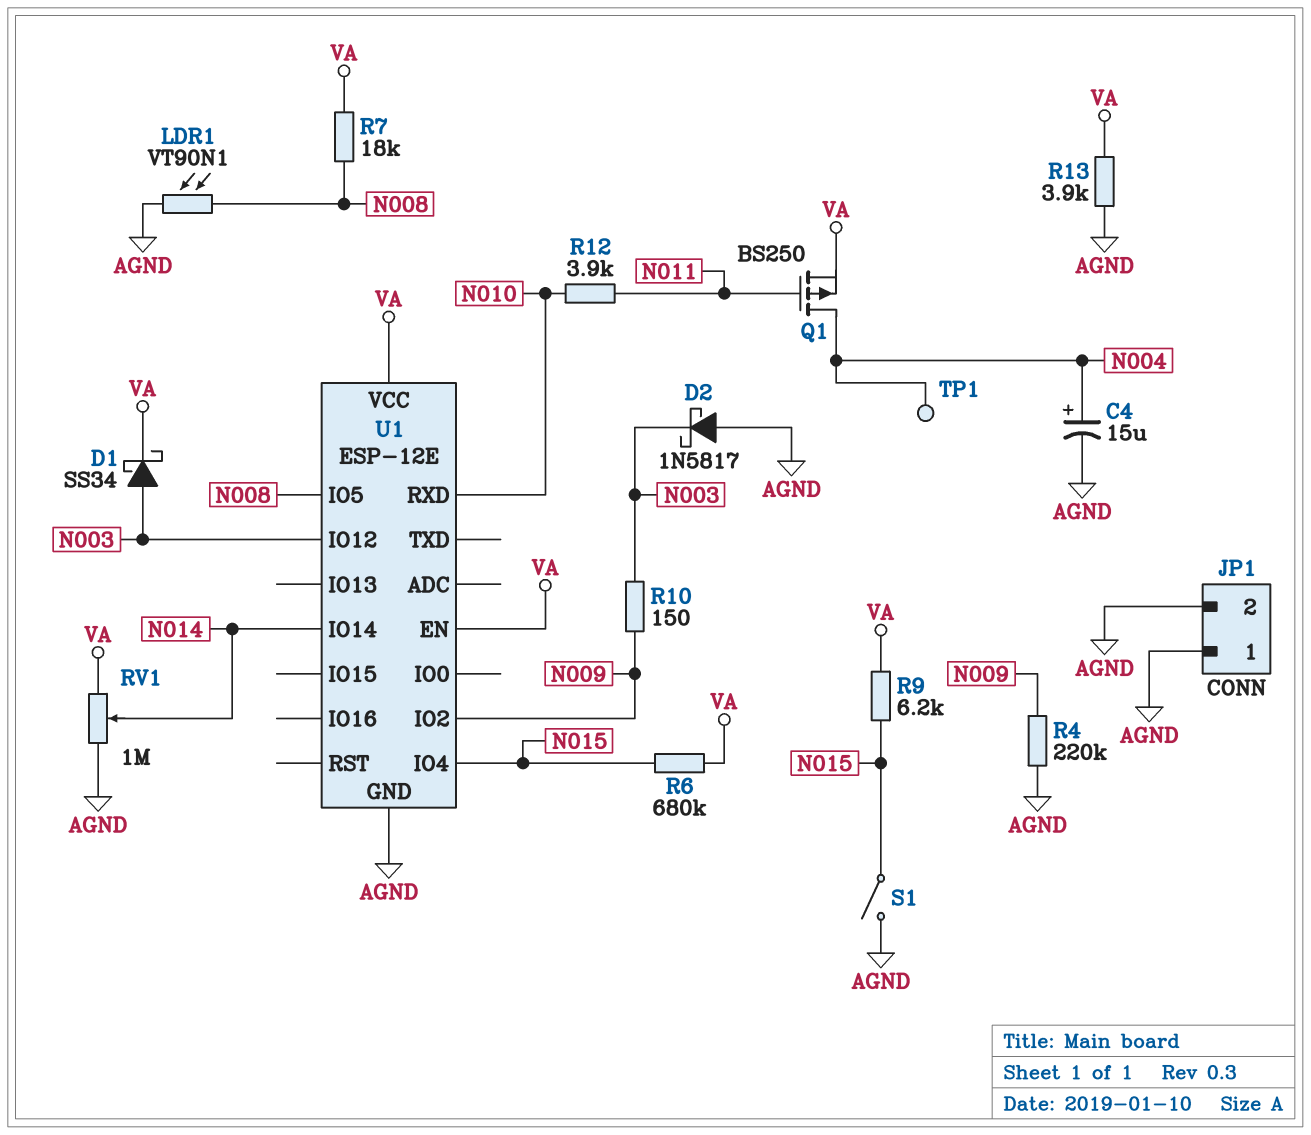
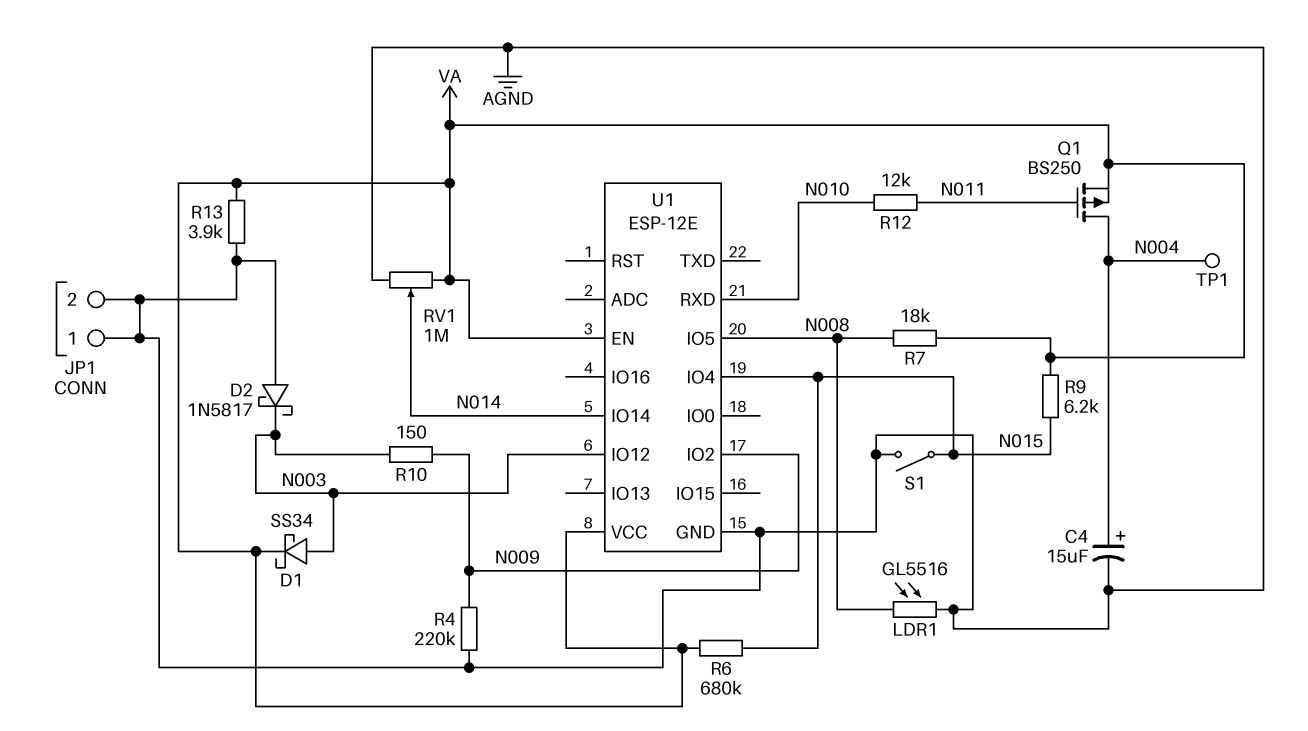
LDR1: VT90N1 (AGND, N008) -> GL5516 (AGND, N008)
R12: 3.9k (N010, N011) -> 12k (N010, N011)

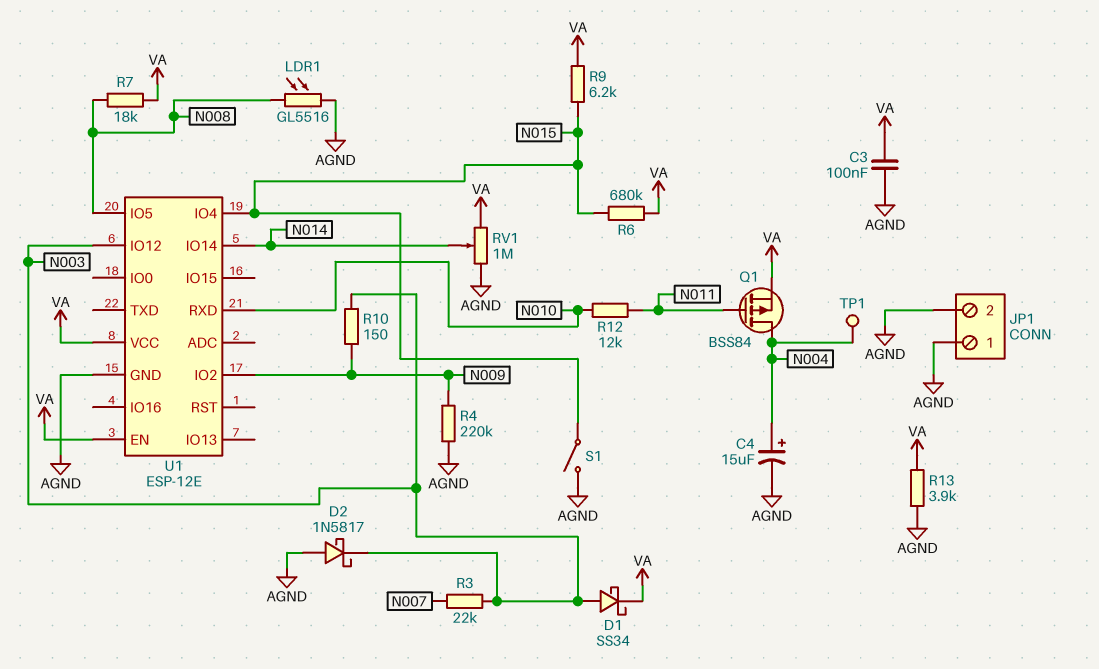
C3: none -> 100nF (AGND, VA)
Q1: PMOS BS250 (G N011, D N004, S VA) -> PMOS BSS84 (G N011, D N004, S VA)
R3: none -> 22k (N003, N007)

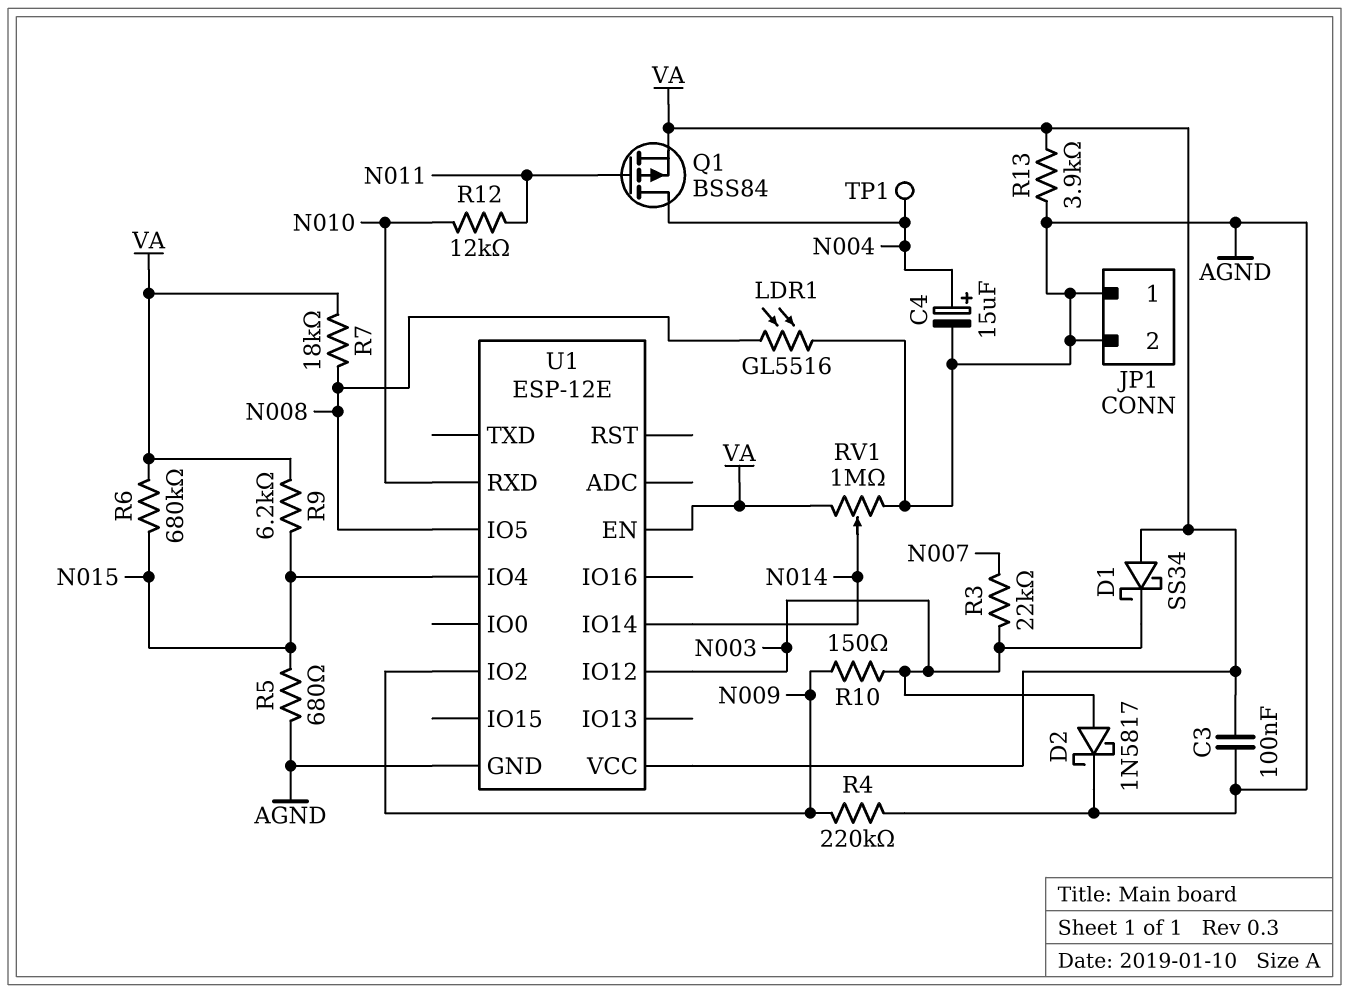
D1: schottky SS34 (A N003, K VA) -> schottky SS34 (A VA, K N003)
D2: schottky 1N5817 (A AGND, K N003) -> schottky 1N5817 (A N003, K AGND)
R5: none -> 680 (AGND, N015)
S1: switch (AGND, N015) -> none

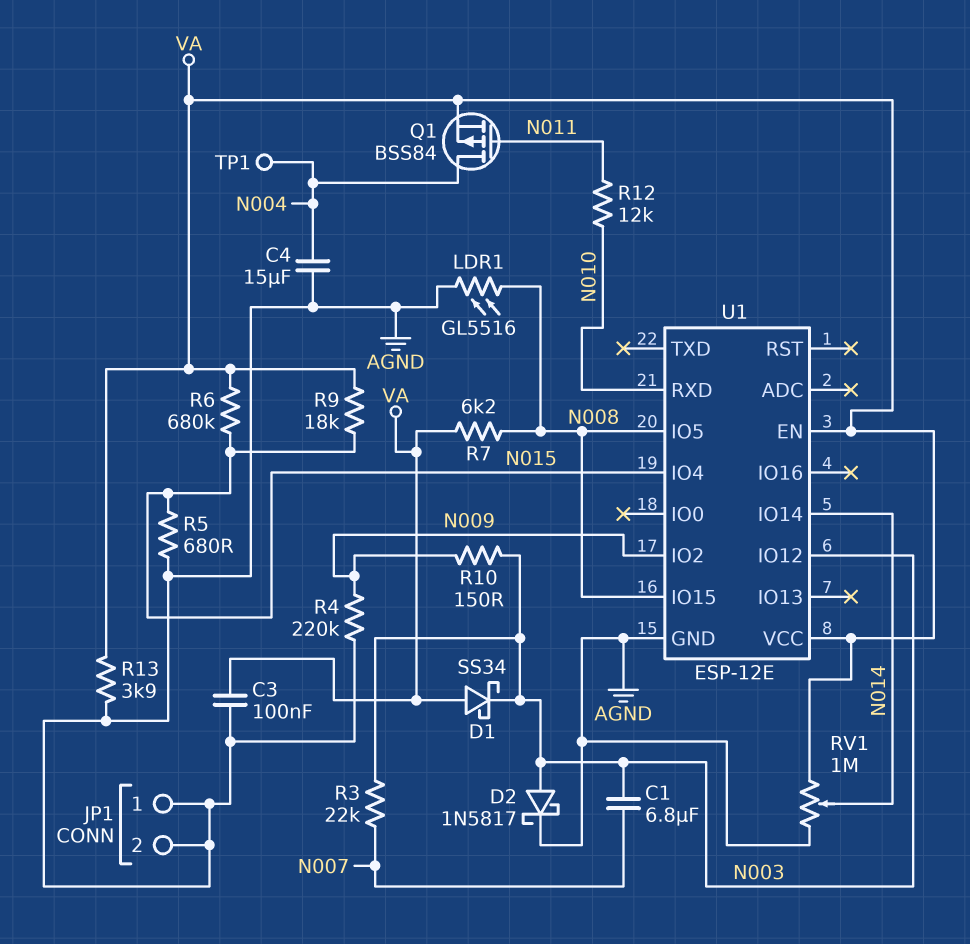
C1: none -> 6.8uF (N003, N007)
C4: 15uF (plus N004, minus AGND) -> 15uF (AGND, N004)
R7: 18k (N008, VA) -> 6.2k (N008, VA)
R9: 6.2k (N015, VA) -> 18k (N015, VA)
U1 pin IO15: none -> N008

